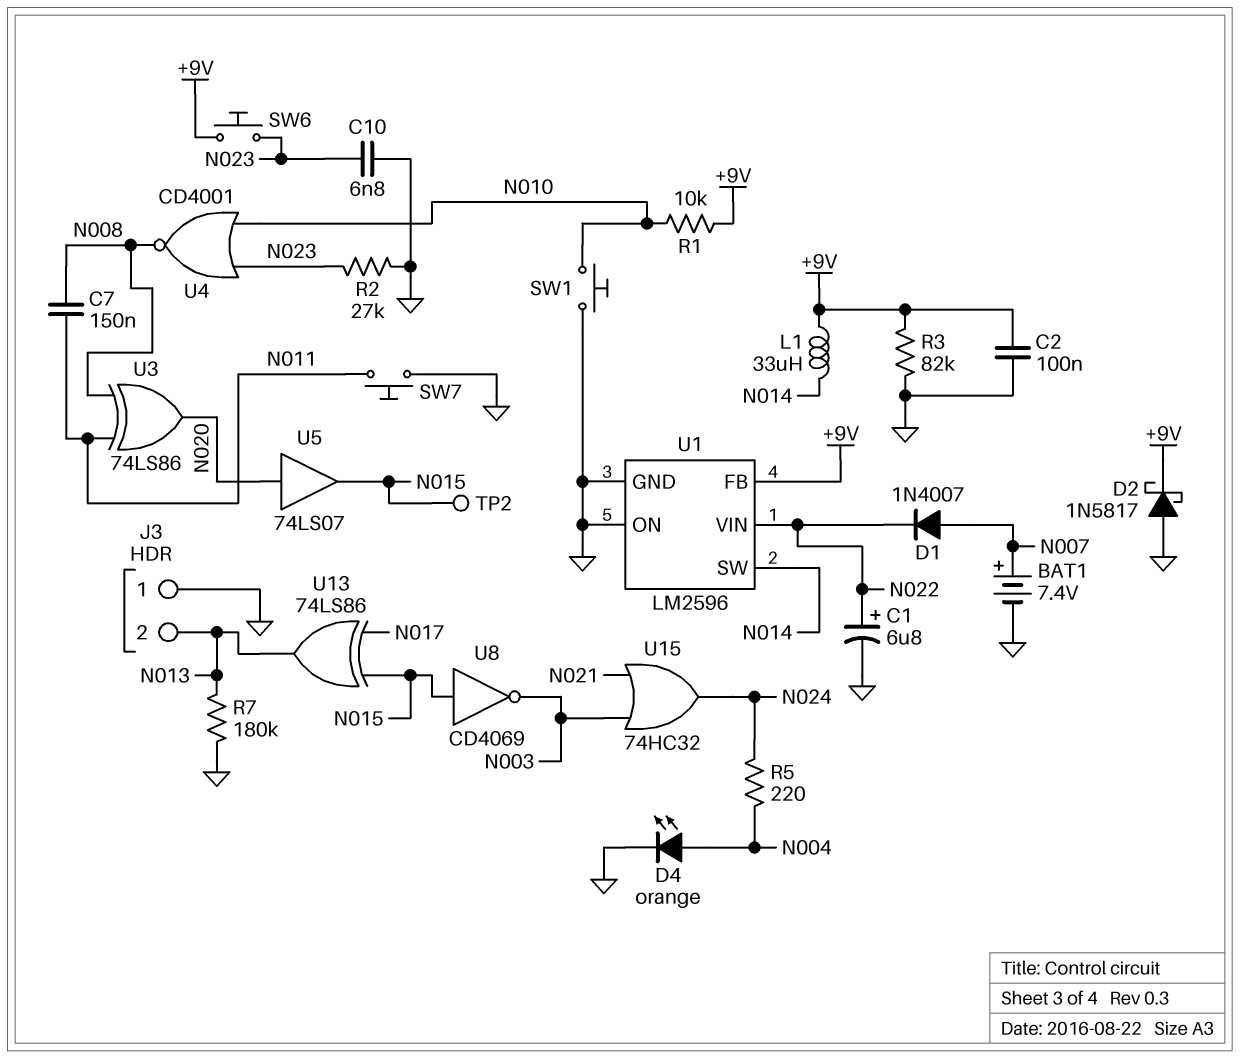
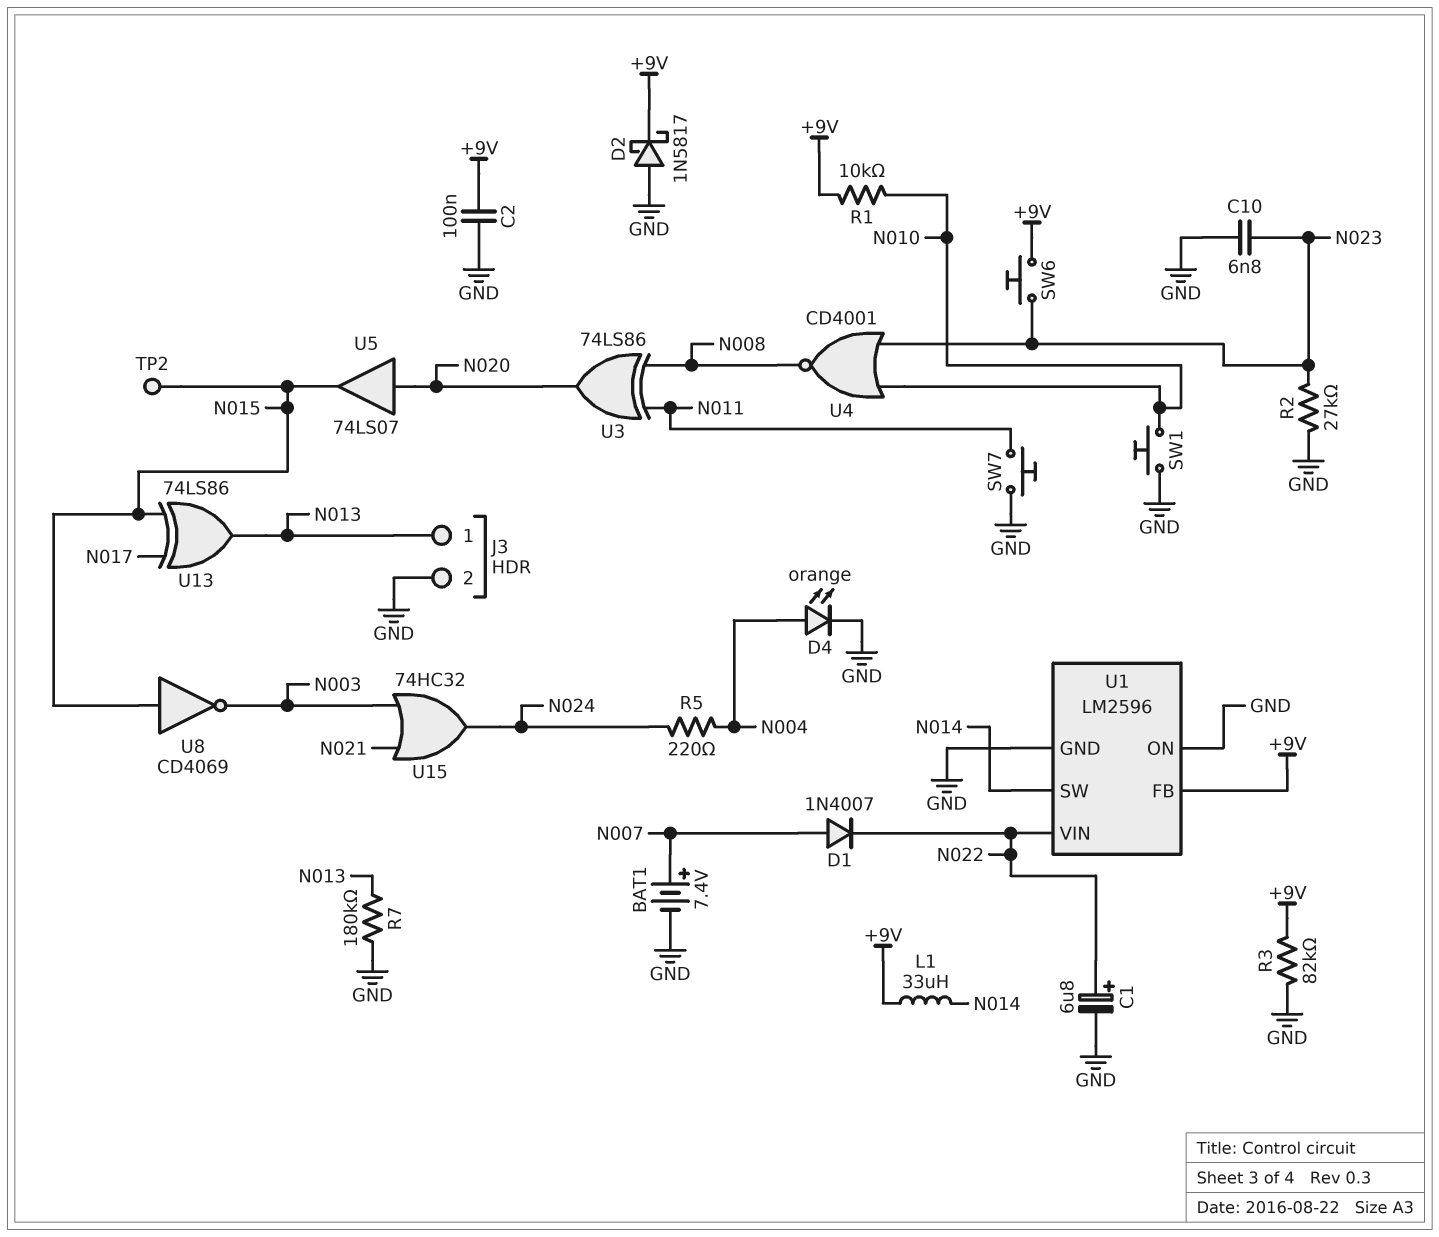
C7: 150nF (N008, N011) -> none
J3 pin 1: GND -> N013
J3 pin 2: N013 -> GND

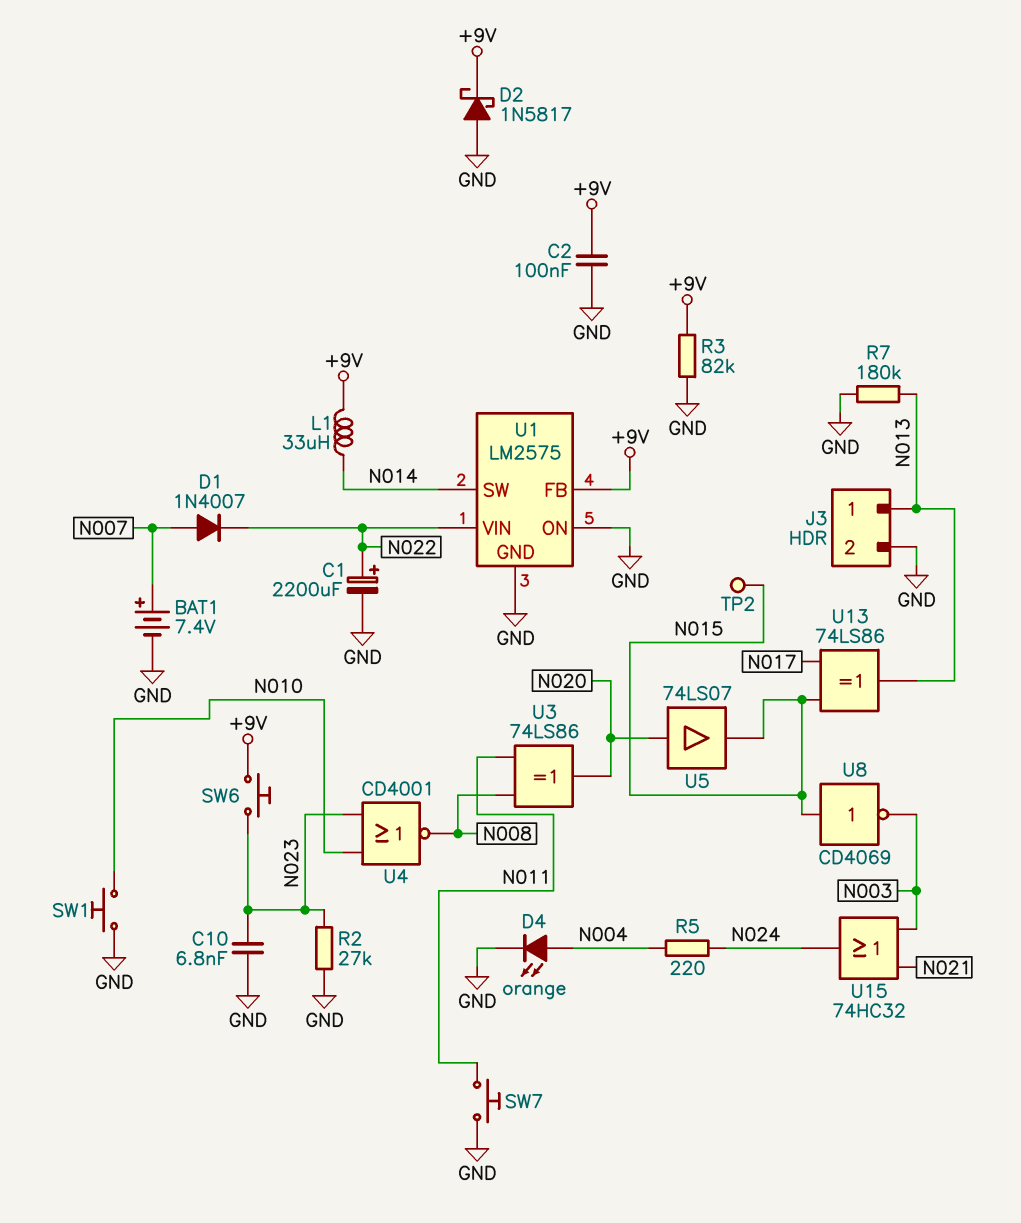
C1: 6.8uF (plus N022, minus GND) -> 2200uF (plus N022, minus GND)
R1: 10k (+9V, N010) -> none
U1: LM2596 -> LM2575

